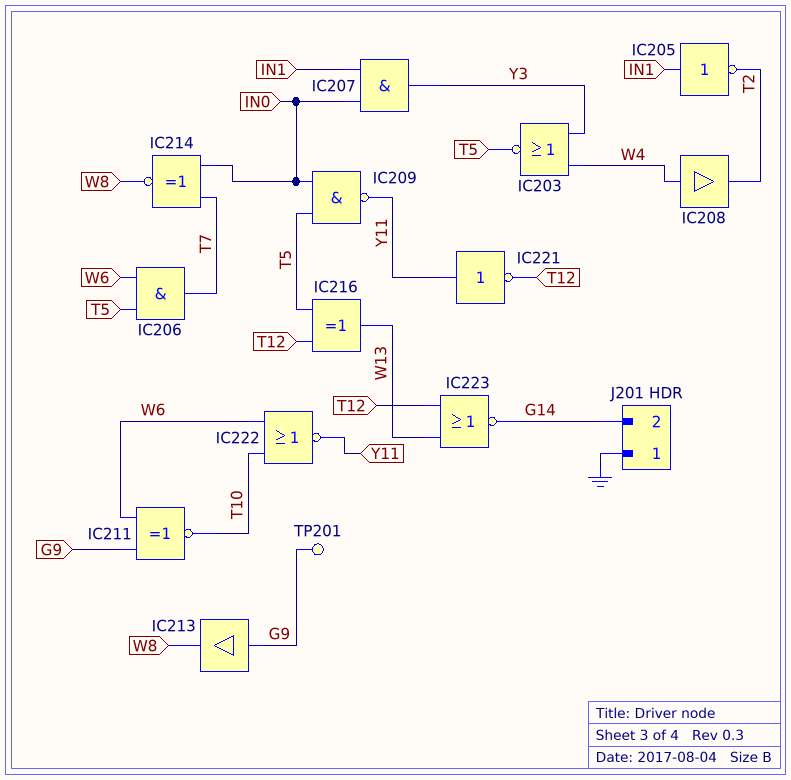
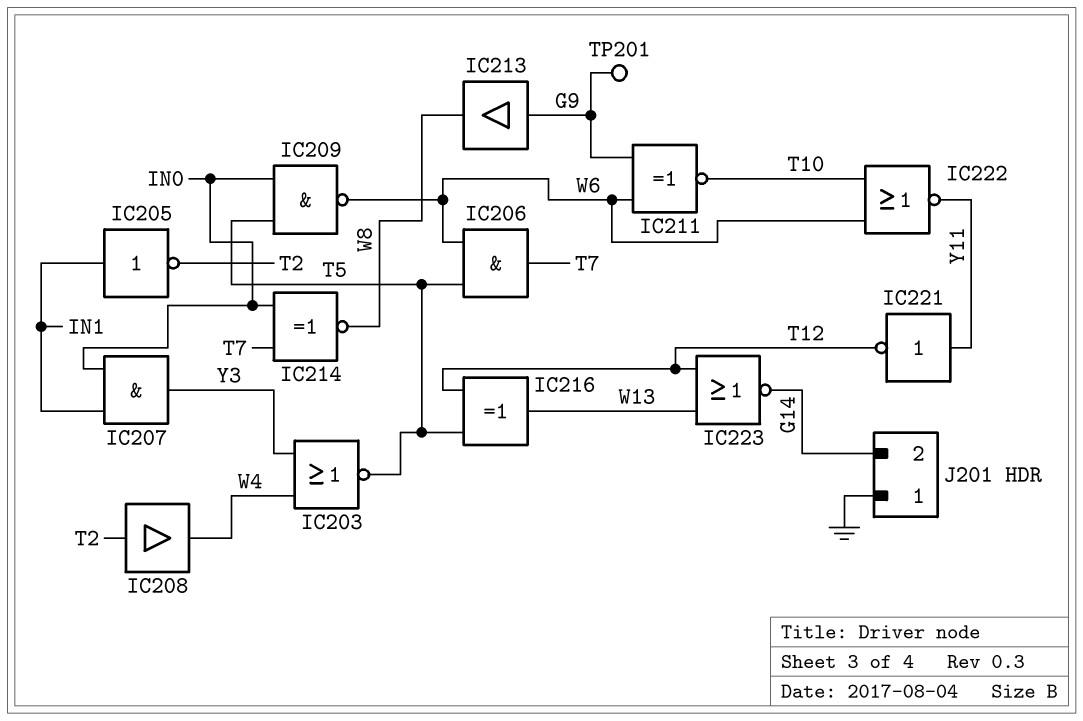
IC208: buffer (in W4, out T2) -> buffer (in T2, out W4)
IC209: NAND (in IN0, in T5, out Y11) -> NAND (in IN0, in T5, out W6)

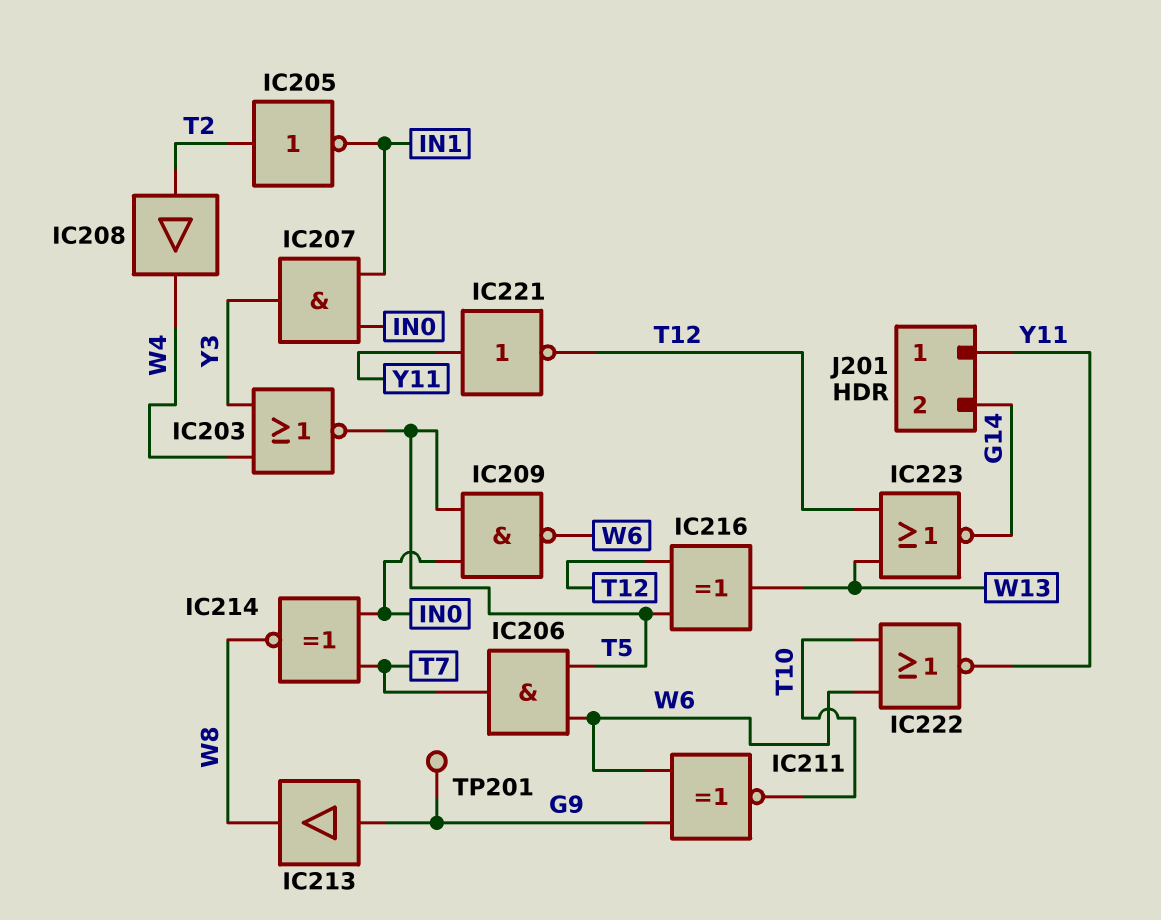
IC205: NOT (in IN1, out T2) -> NOT (in T2, out IN1)
J201 pin 1: GND -> Y11

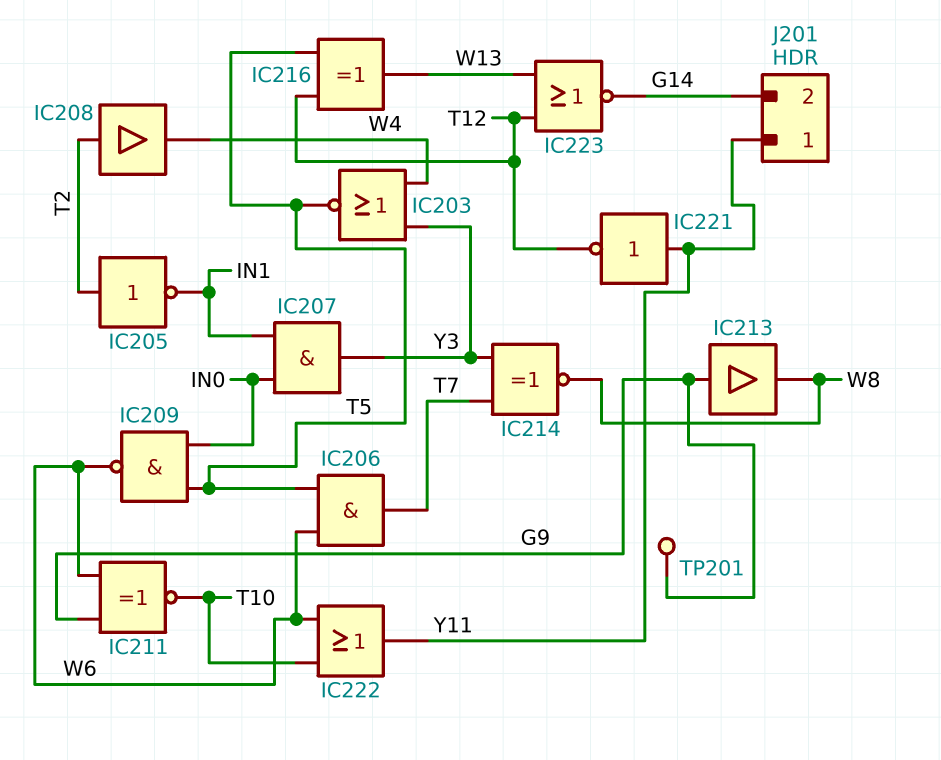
IC214: XNOR (in IN0, in T7, out W8) -> XNOR (in T7, in Y3, out W8)
IC222: NOR (in T10, in W6, out Y11) -> OR (in T10, in W6, out Y11)

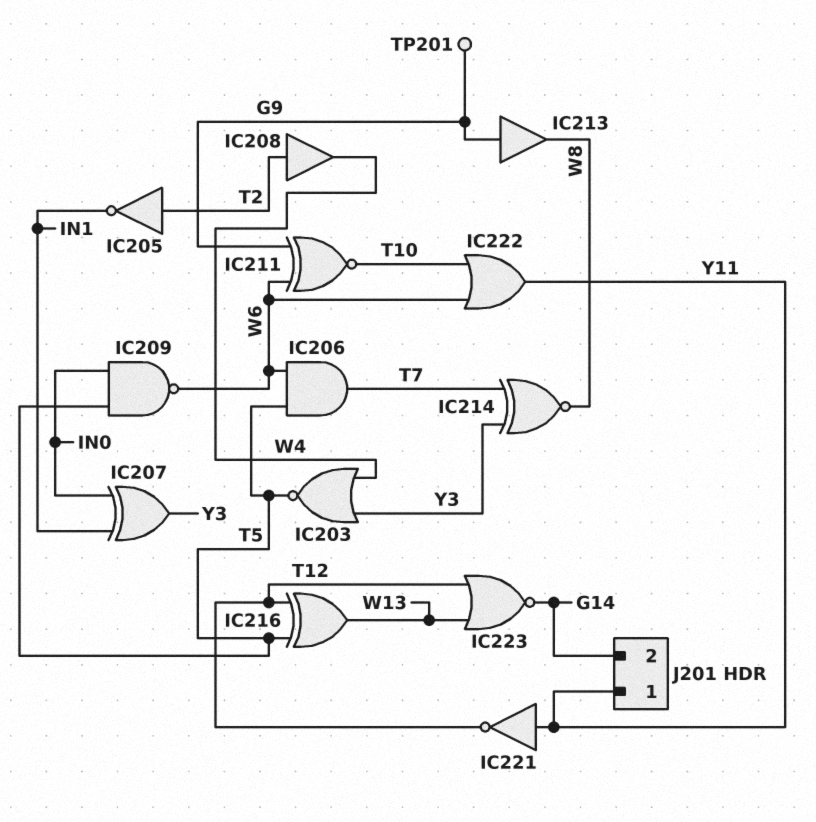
IC207: AND (in IN0, in IN1, out Y3) -> XOR (in IN0, in IN1, out Y3)

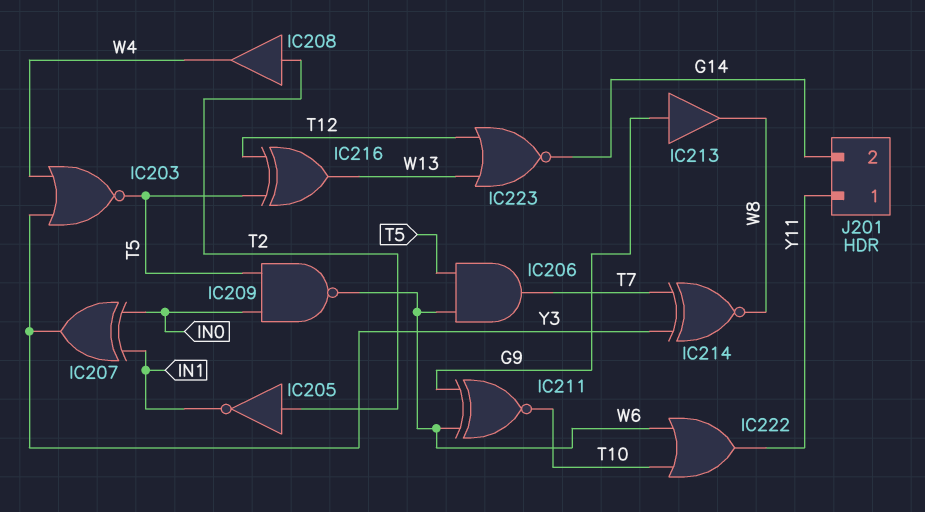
IC221: NOT (in Y11, out T12) -> none
TP201: test point (G9) -> none

